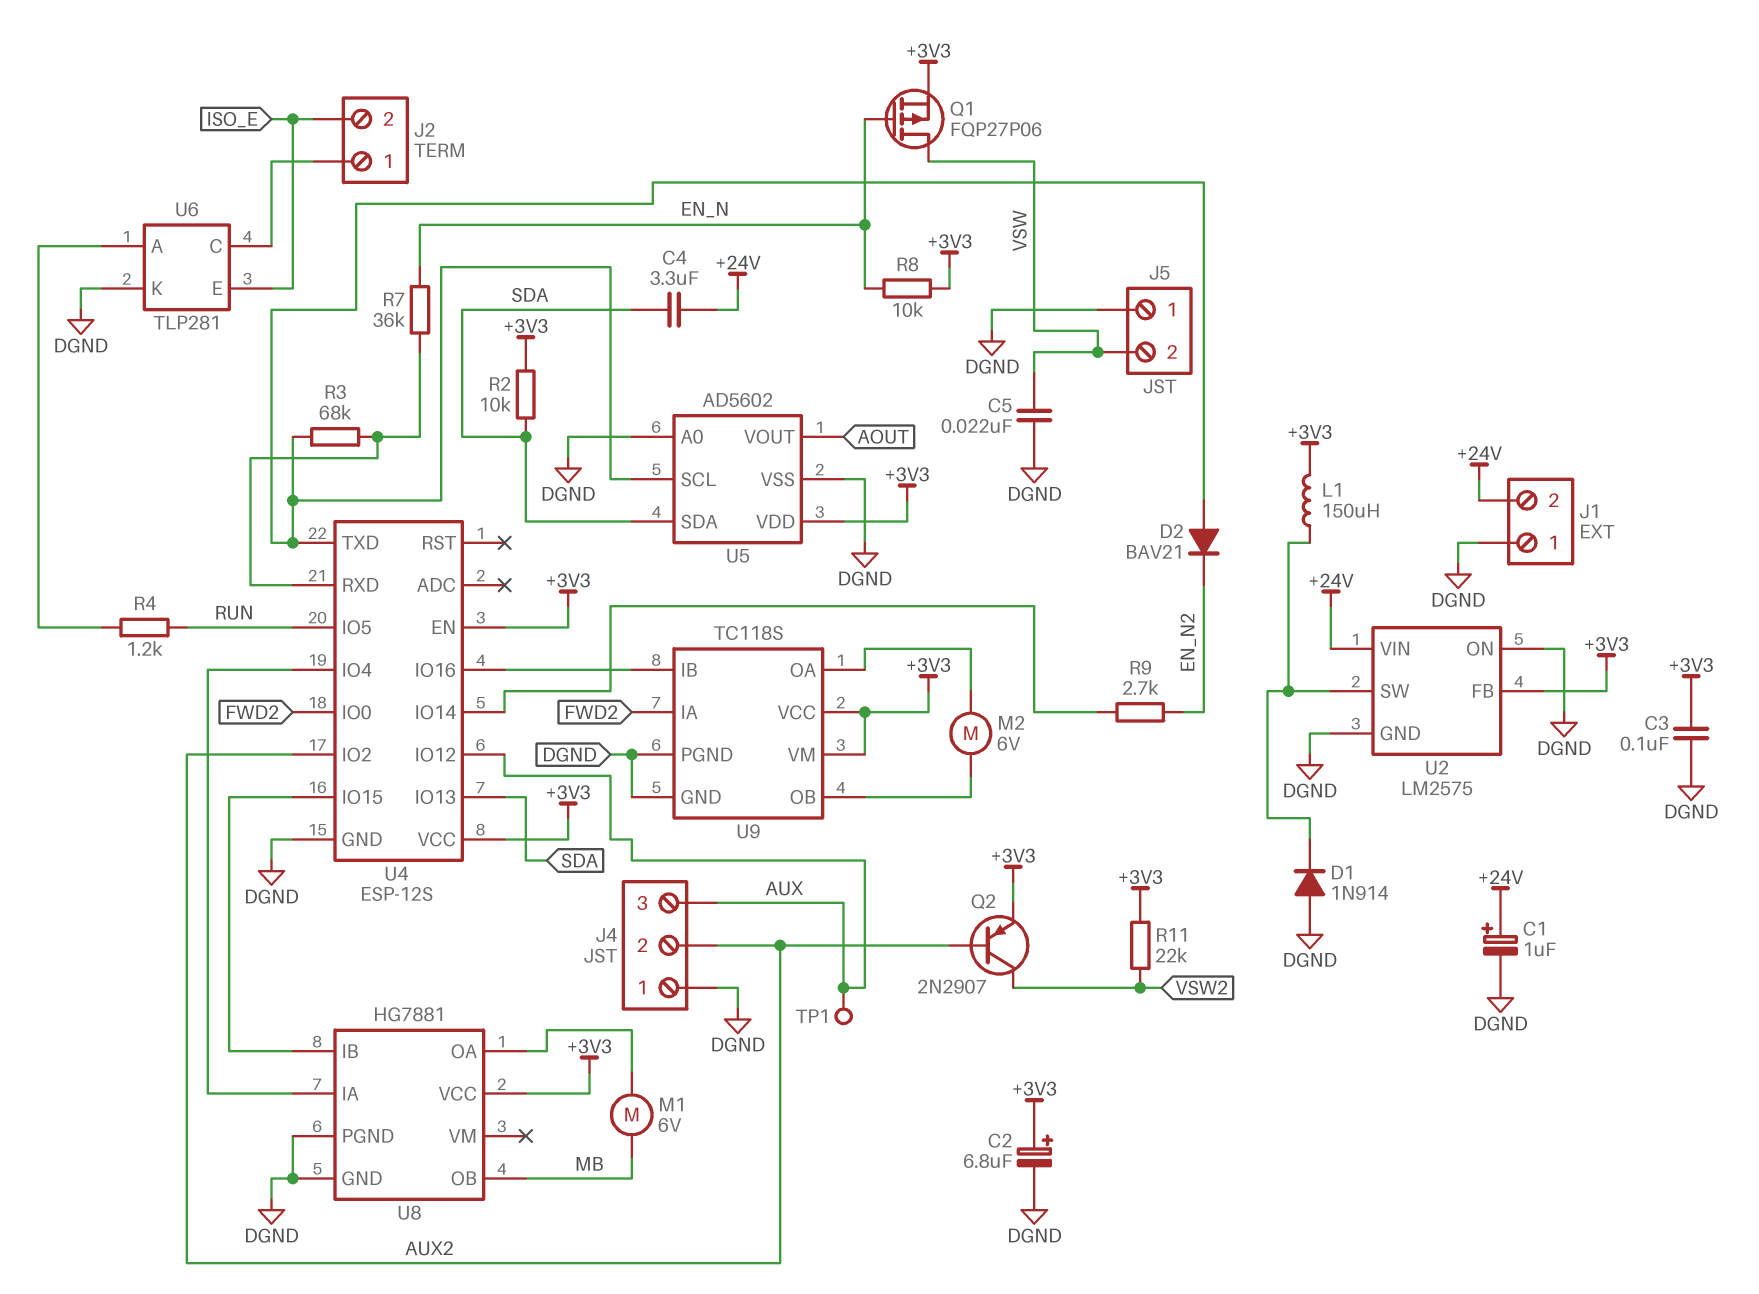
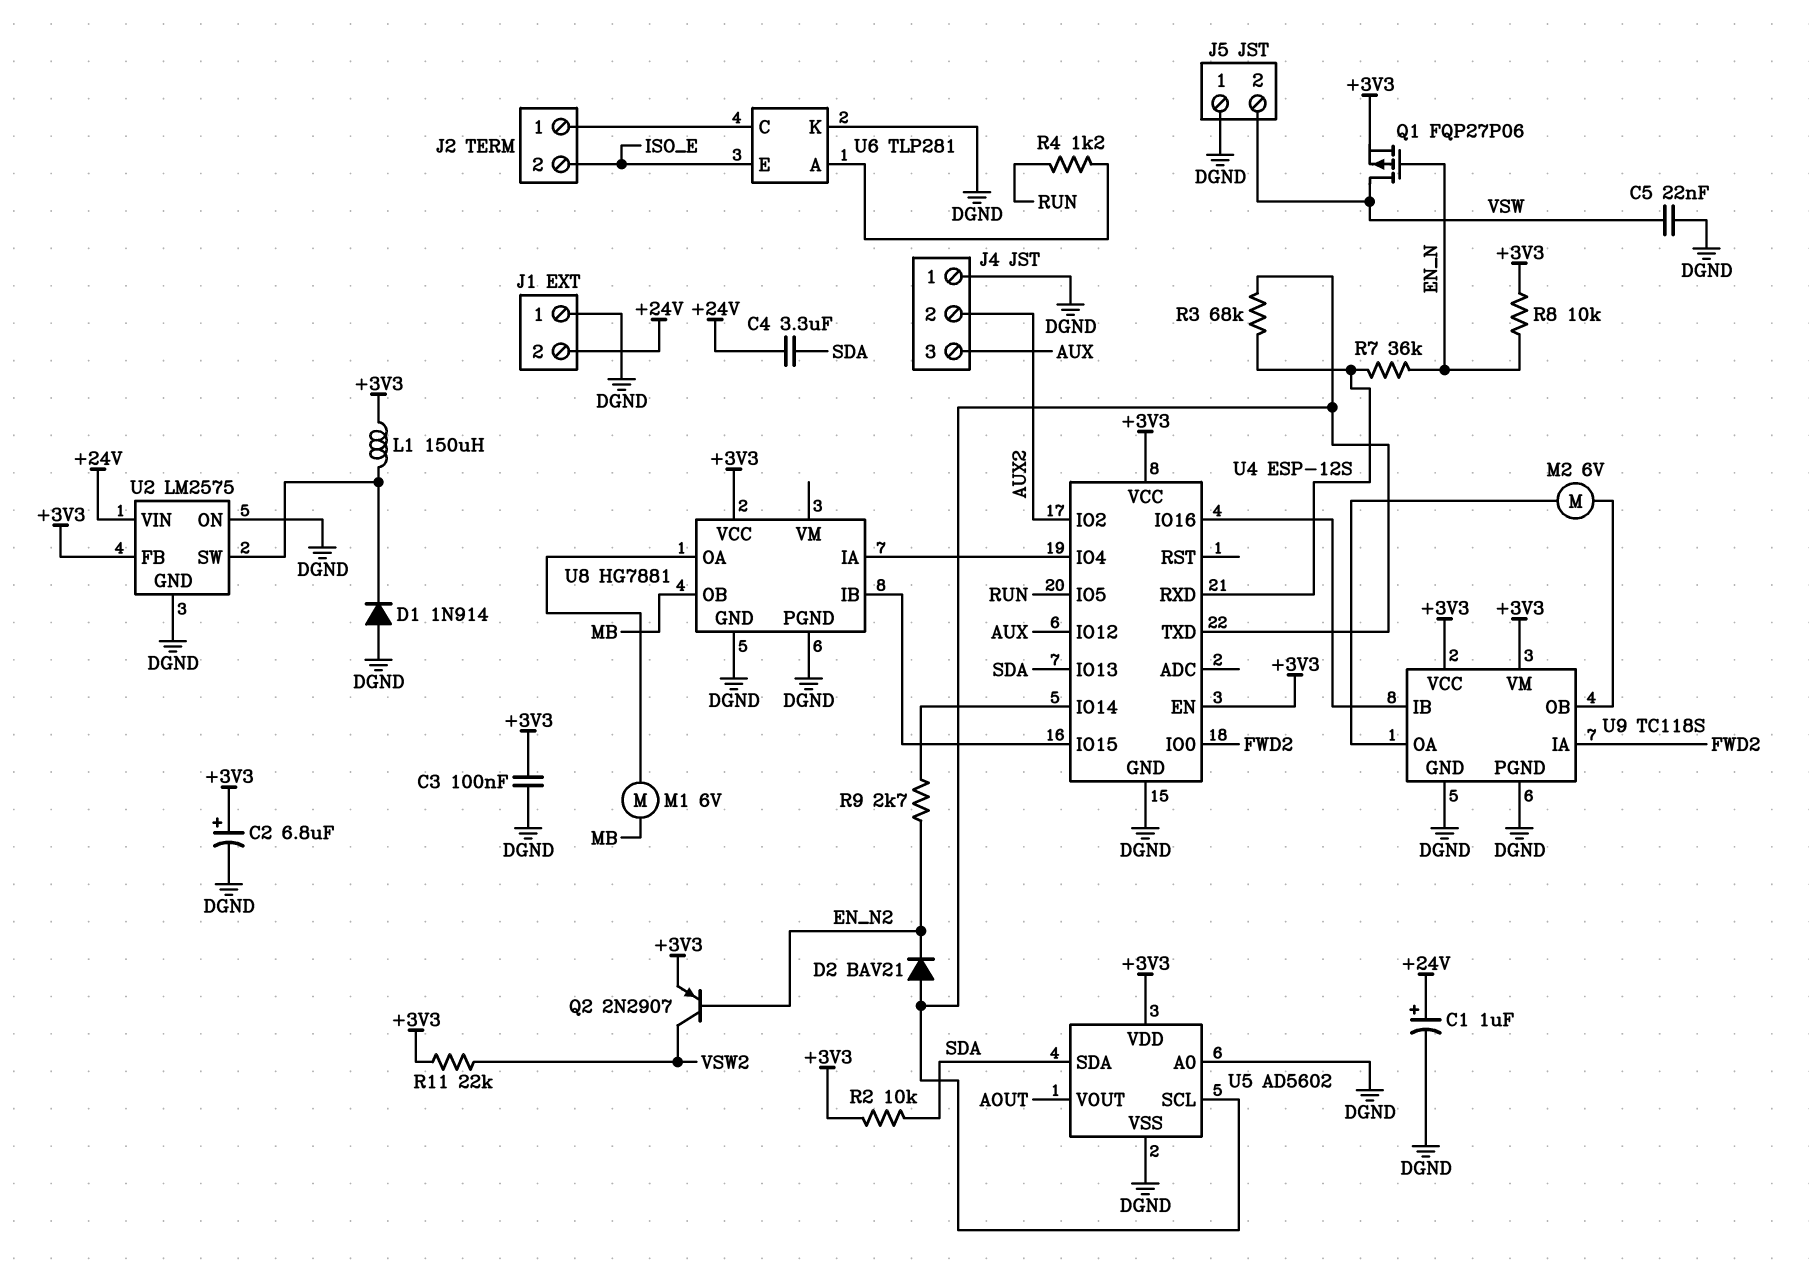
Q2: PNP 2N2907 (B AUX2, C VSW2, E +3V3) -> PNP 2N2907 (B EN_N2, C VSW2, E +3V3)
TP1: test point (AUX) -> none

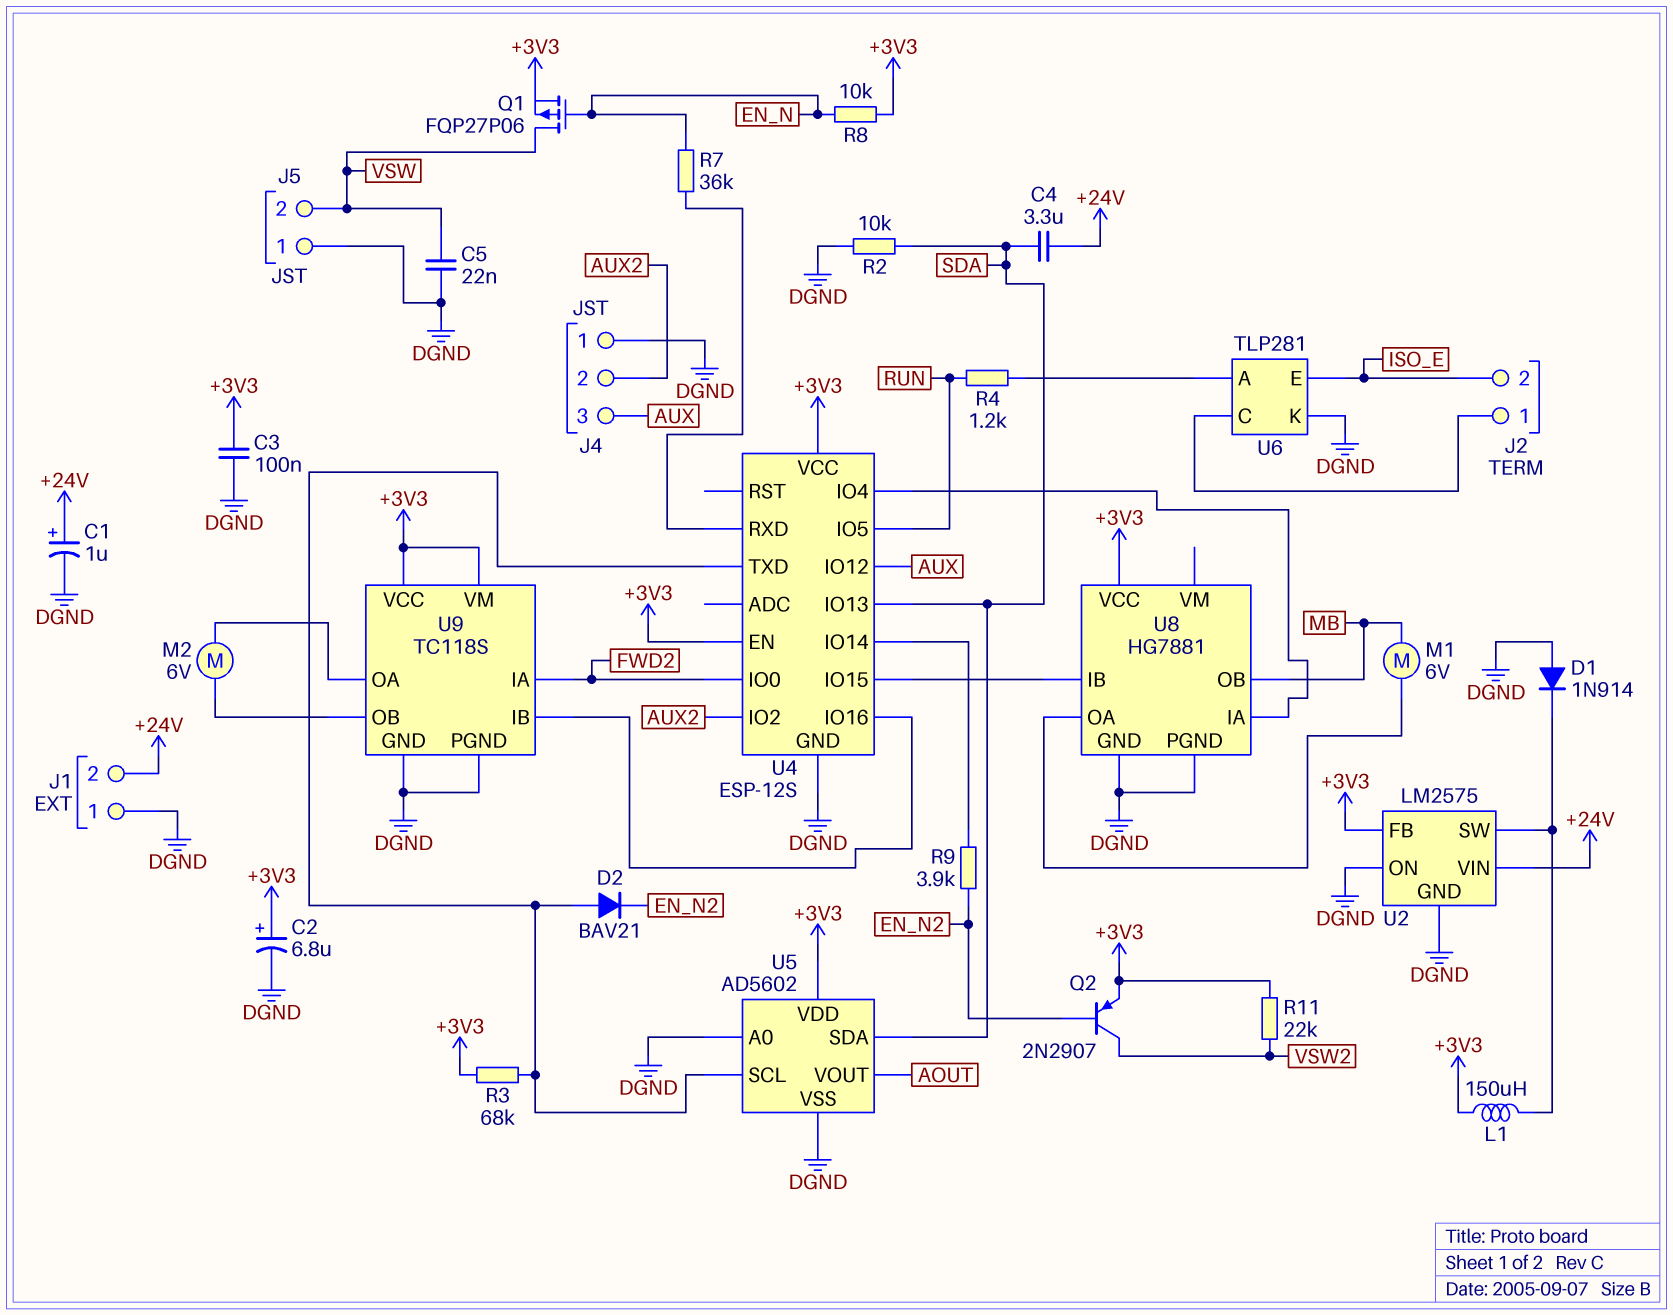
R2: 10k (+3V3, SDA) -> 10k (DGND, SDA)
R3: 68k (U4/RXD, U4/TXD) -> 68k (+3V3, U4/TXD)
R9: 2.7k (EN_N2, U4/IO14) -> 3.9k (EN_N2, U4/IO14)

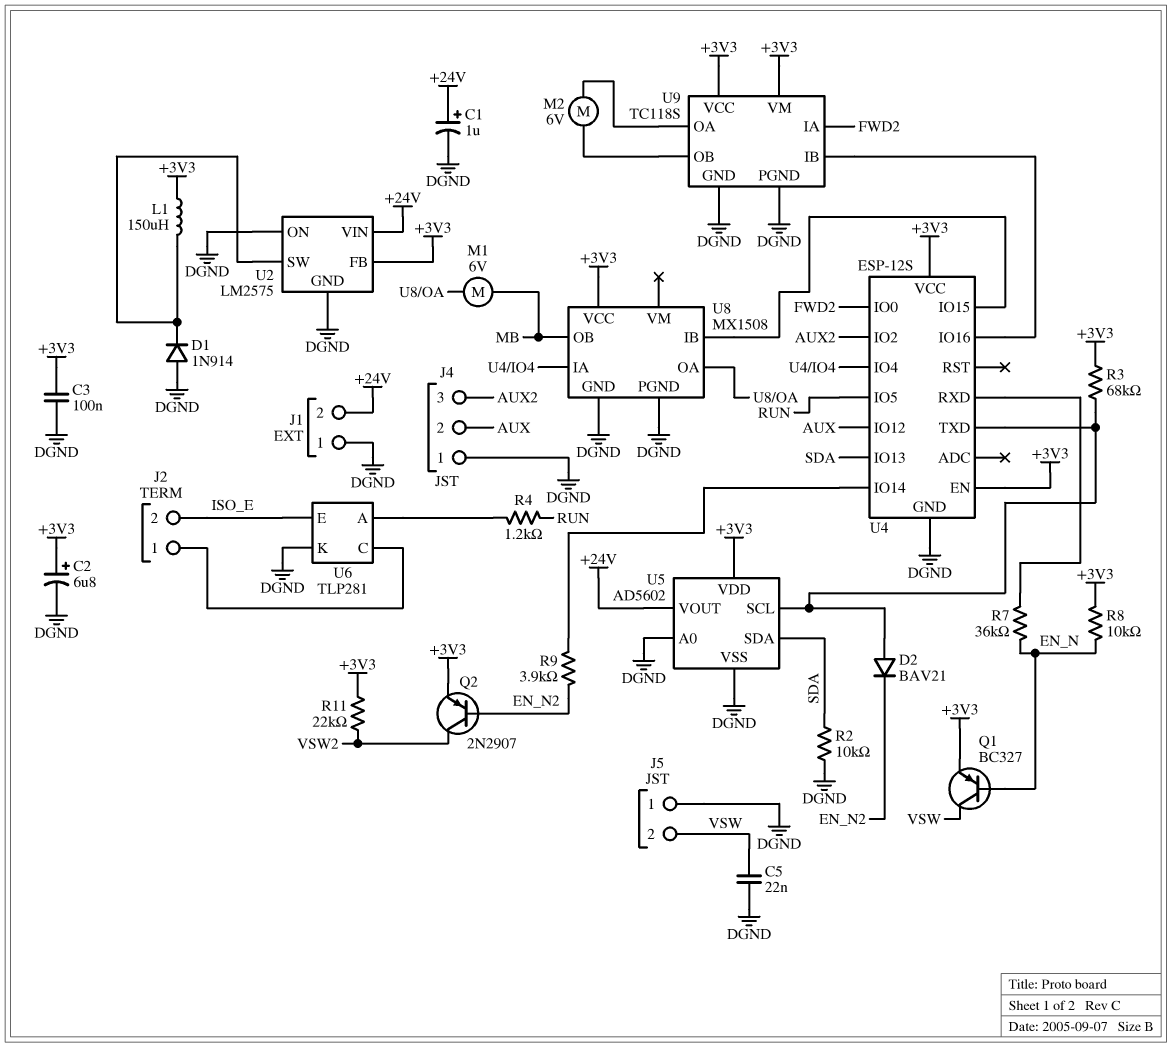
C4: 3.3uF (+24V, SDA) -> none
J4 pin 2: AUX2 -> AUX
J4 pin 3: AUX -> AUX2
Q1: PMOS FQP27P06 (G EN_N, D VSW, S +3V3) -> PNP BC327 (B EN_N, C VSW, E +3V3)
U5 pin VOUT: AOUT -> +24V
U8: HG7881 -> MX1508

